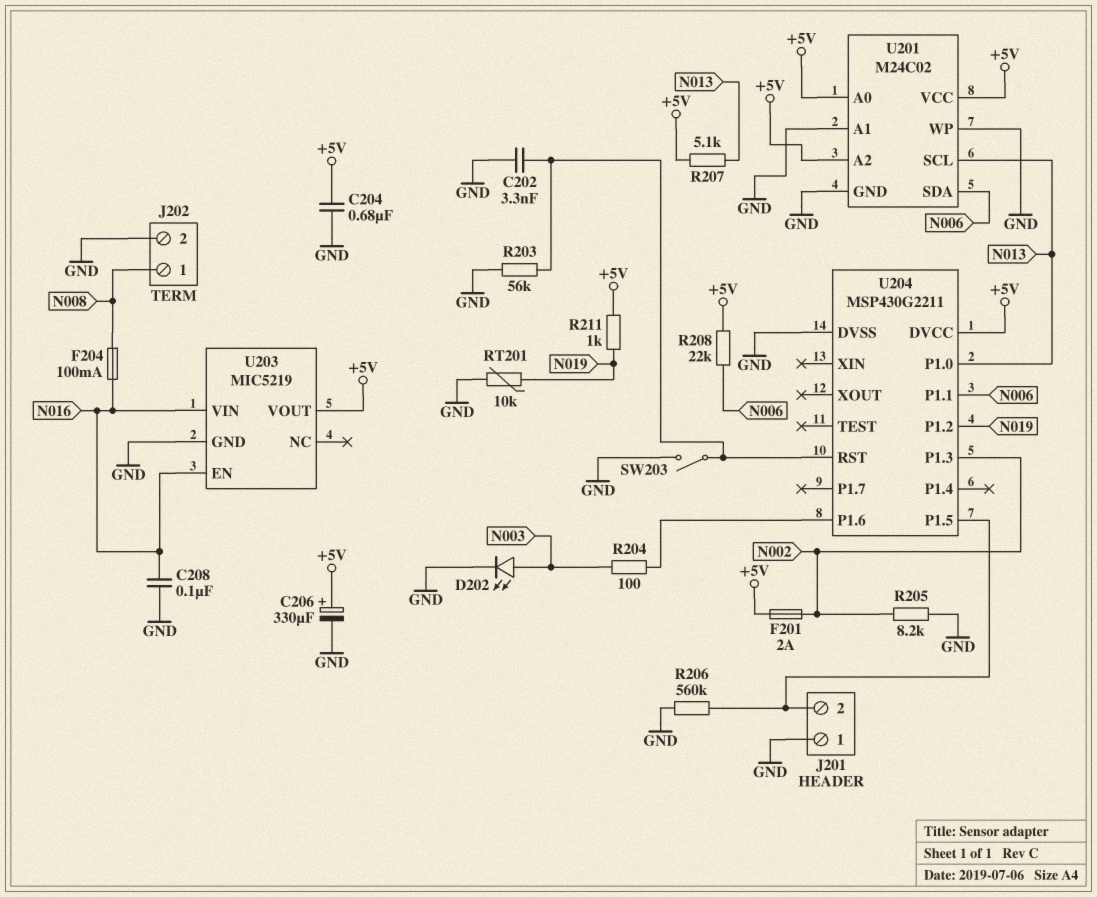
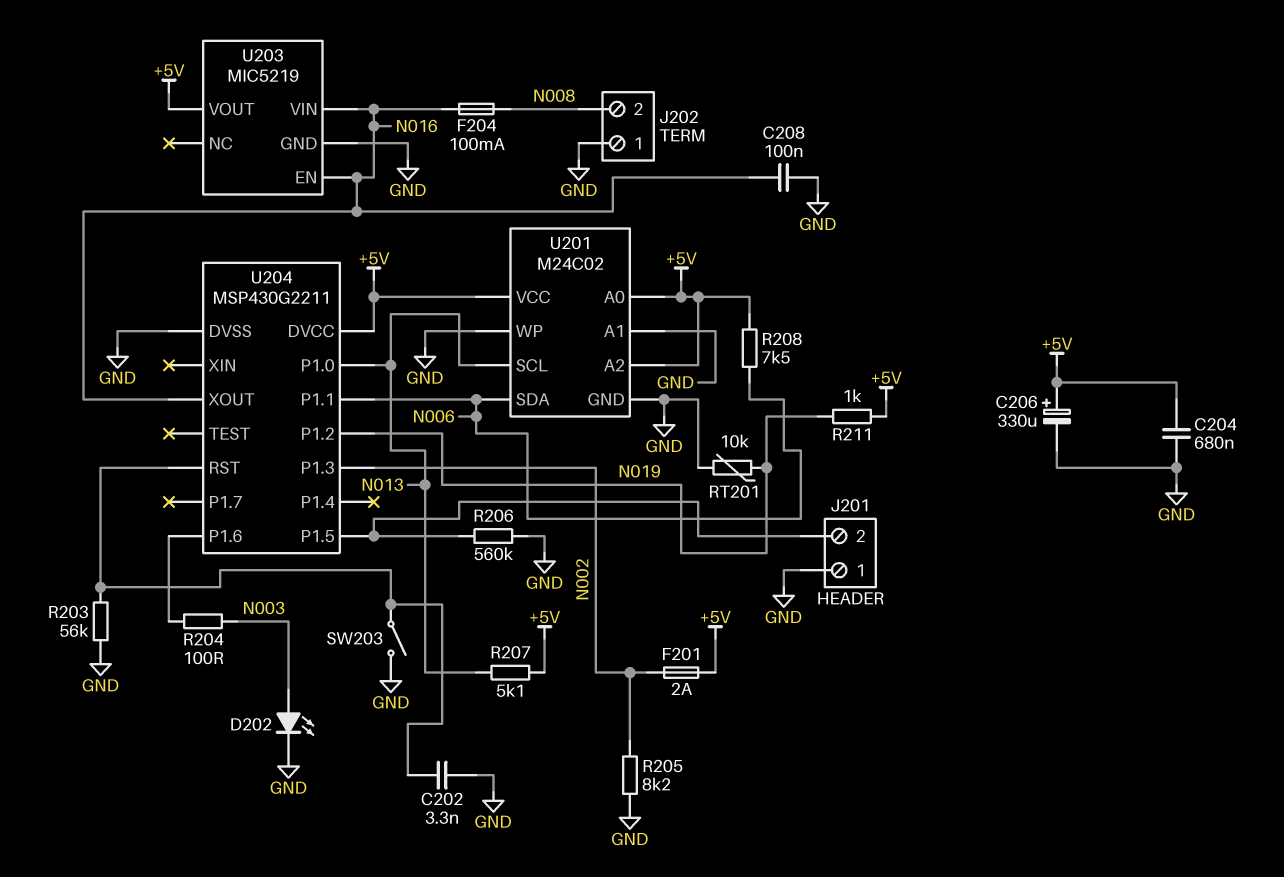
J202 pin 1: N008 -> GND
J202 pin 2: GND -> N008
R208: 22k (+5V, N006) -> 7.5k (+5V, N006)
U204 pin XOUT: none -> N016

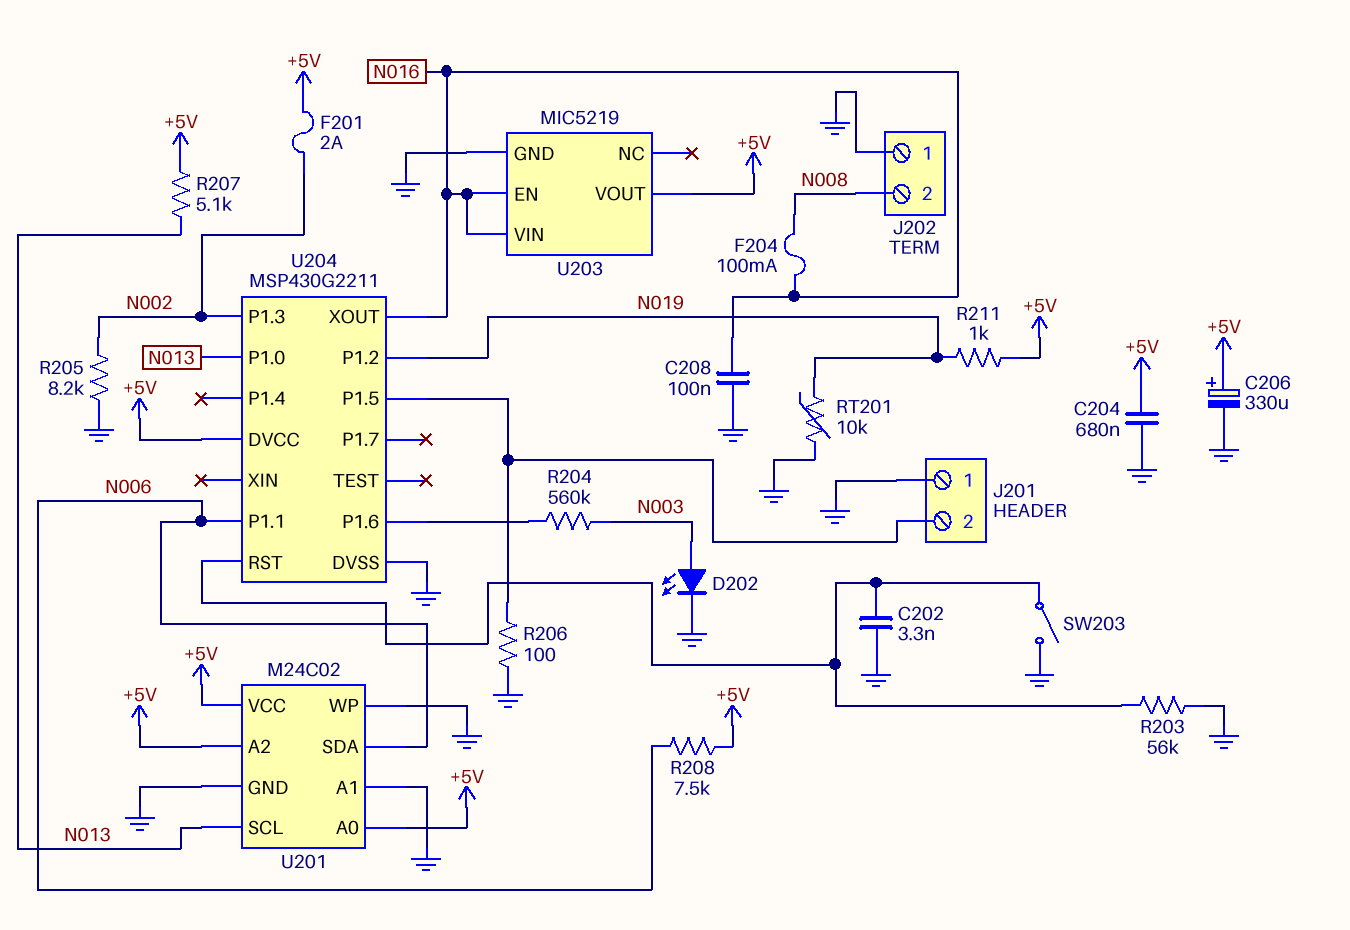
R204: 100 (N003, U204/P1.6) -> 560k (N003, U204/P1.6)
R206: 560k (GND, J201/2) -> 100 (GND, J201/2)

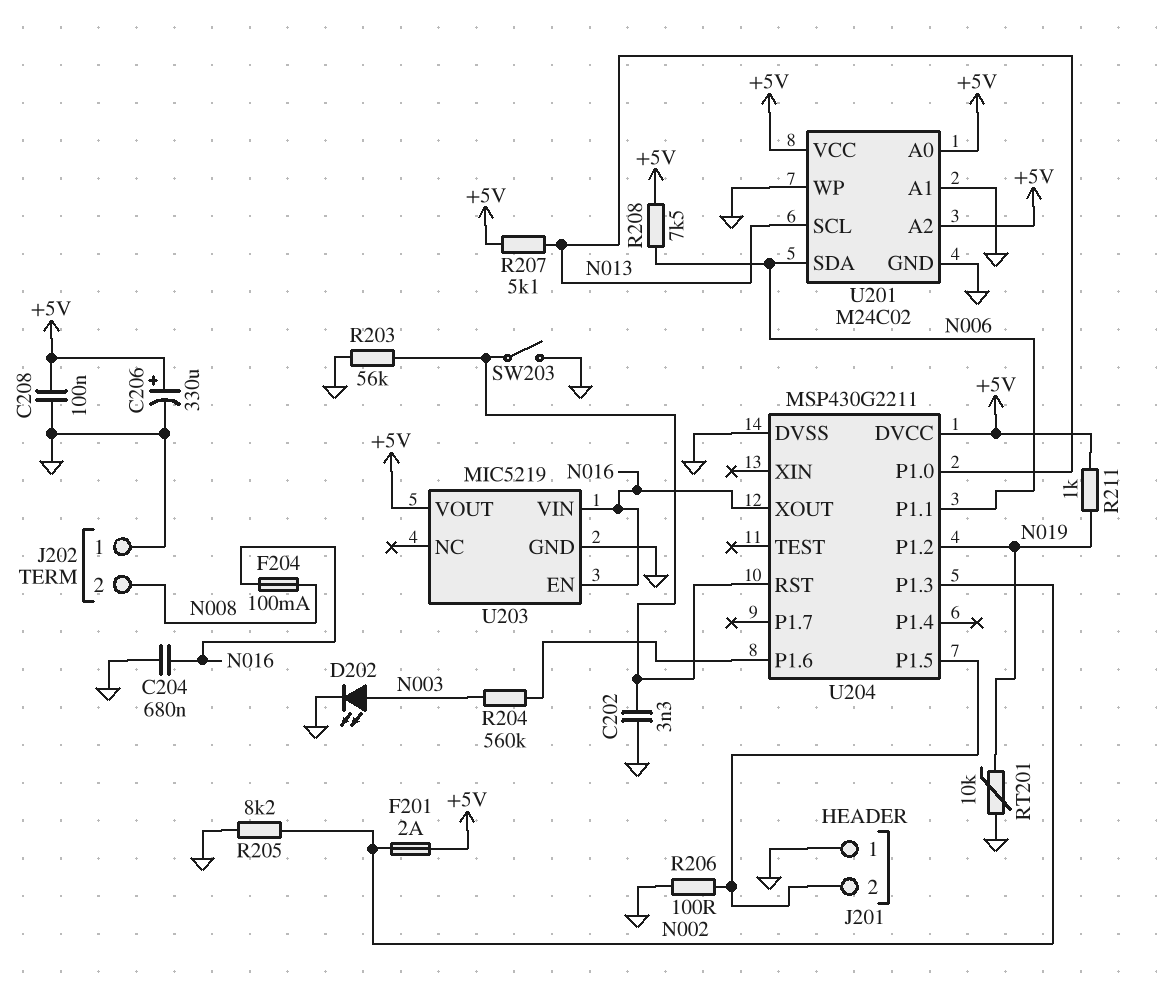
C204: 680nF (+5V, GND) -> 680nF (GND, N016)
C208: 100nF (GND, N016) -> 100nF (+5V, GND)

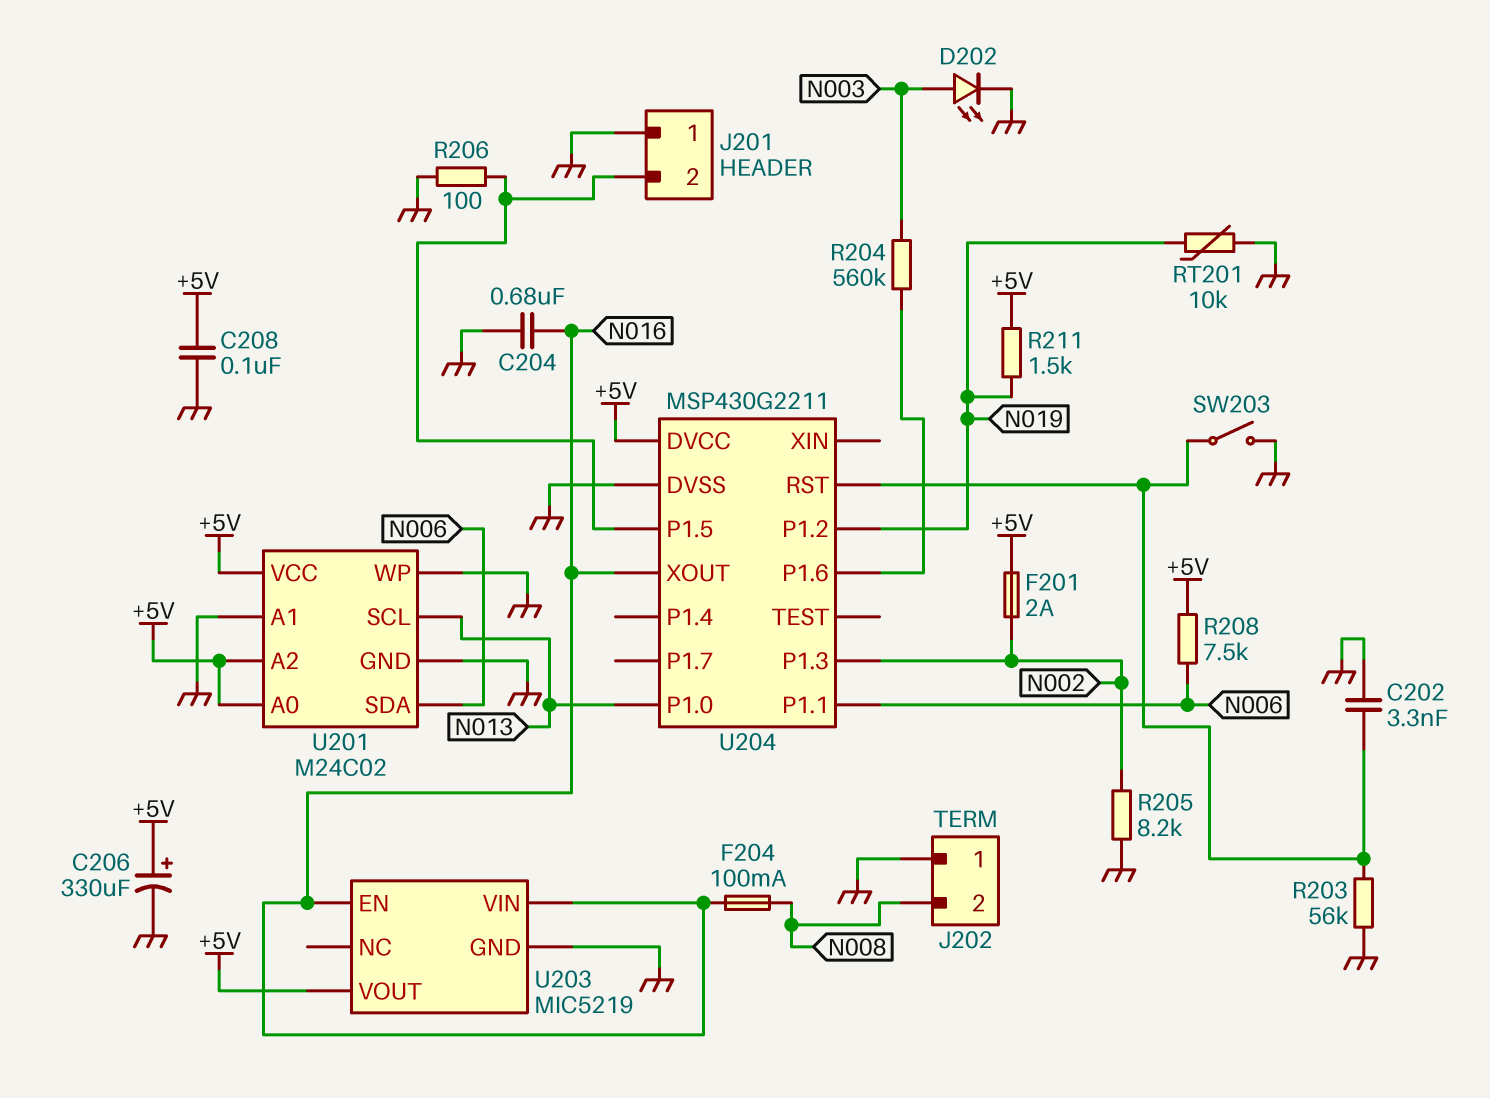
R207: 5.1k (+5V, N013) -> none
R211: 1k (+5V, N019) -> 1.5k (+5V, N019)

